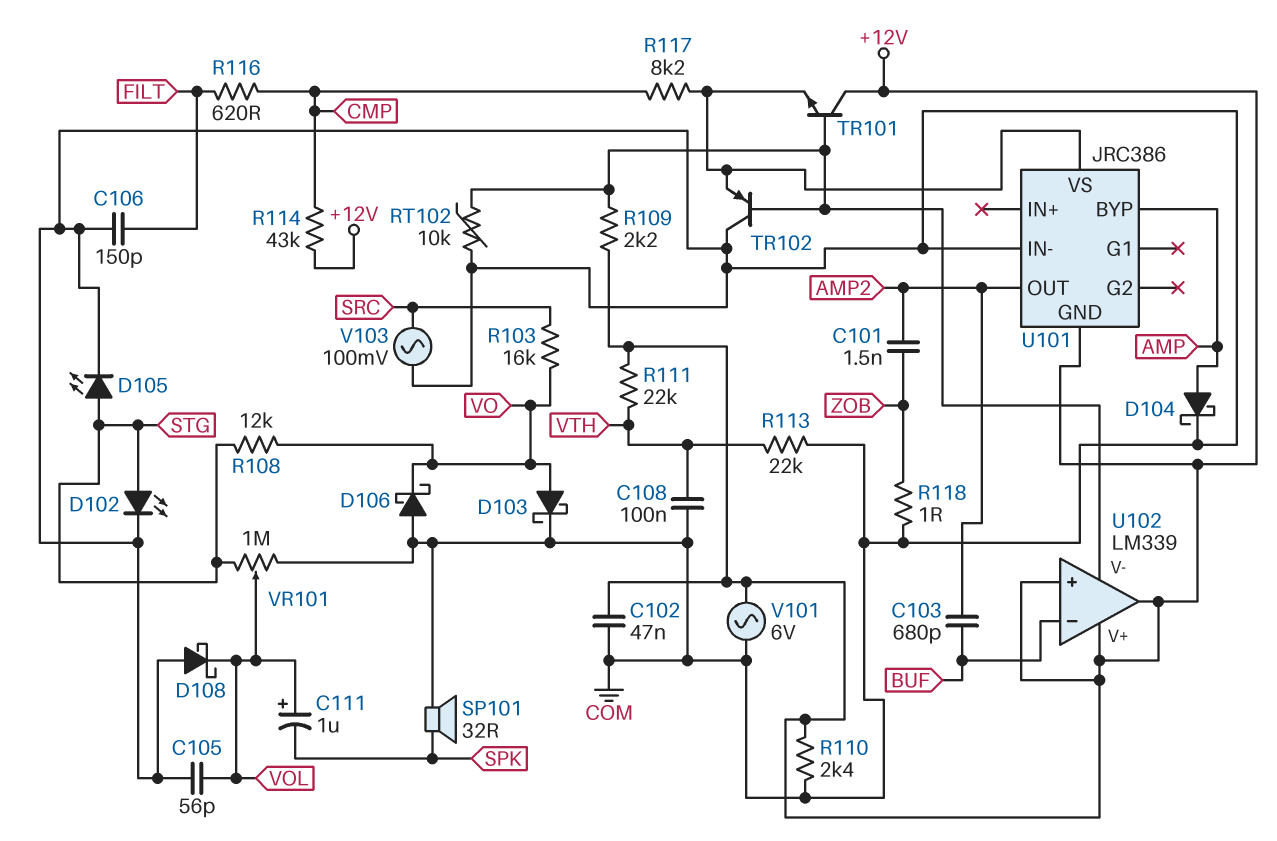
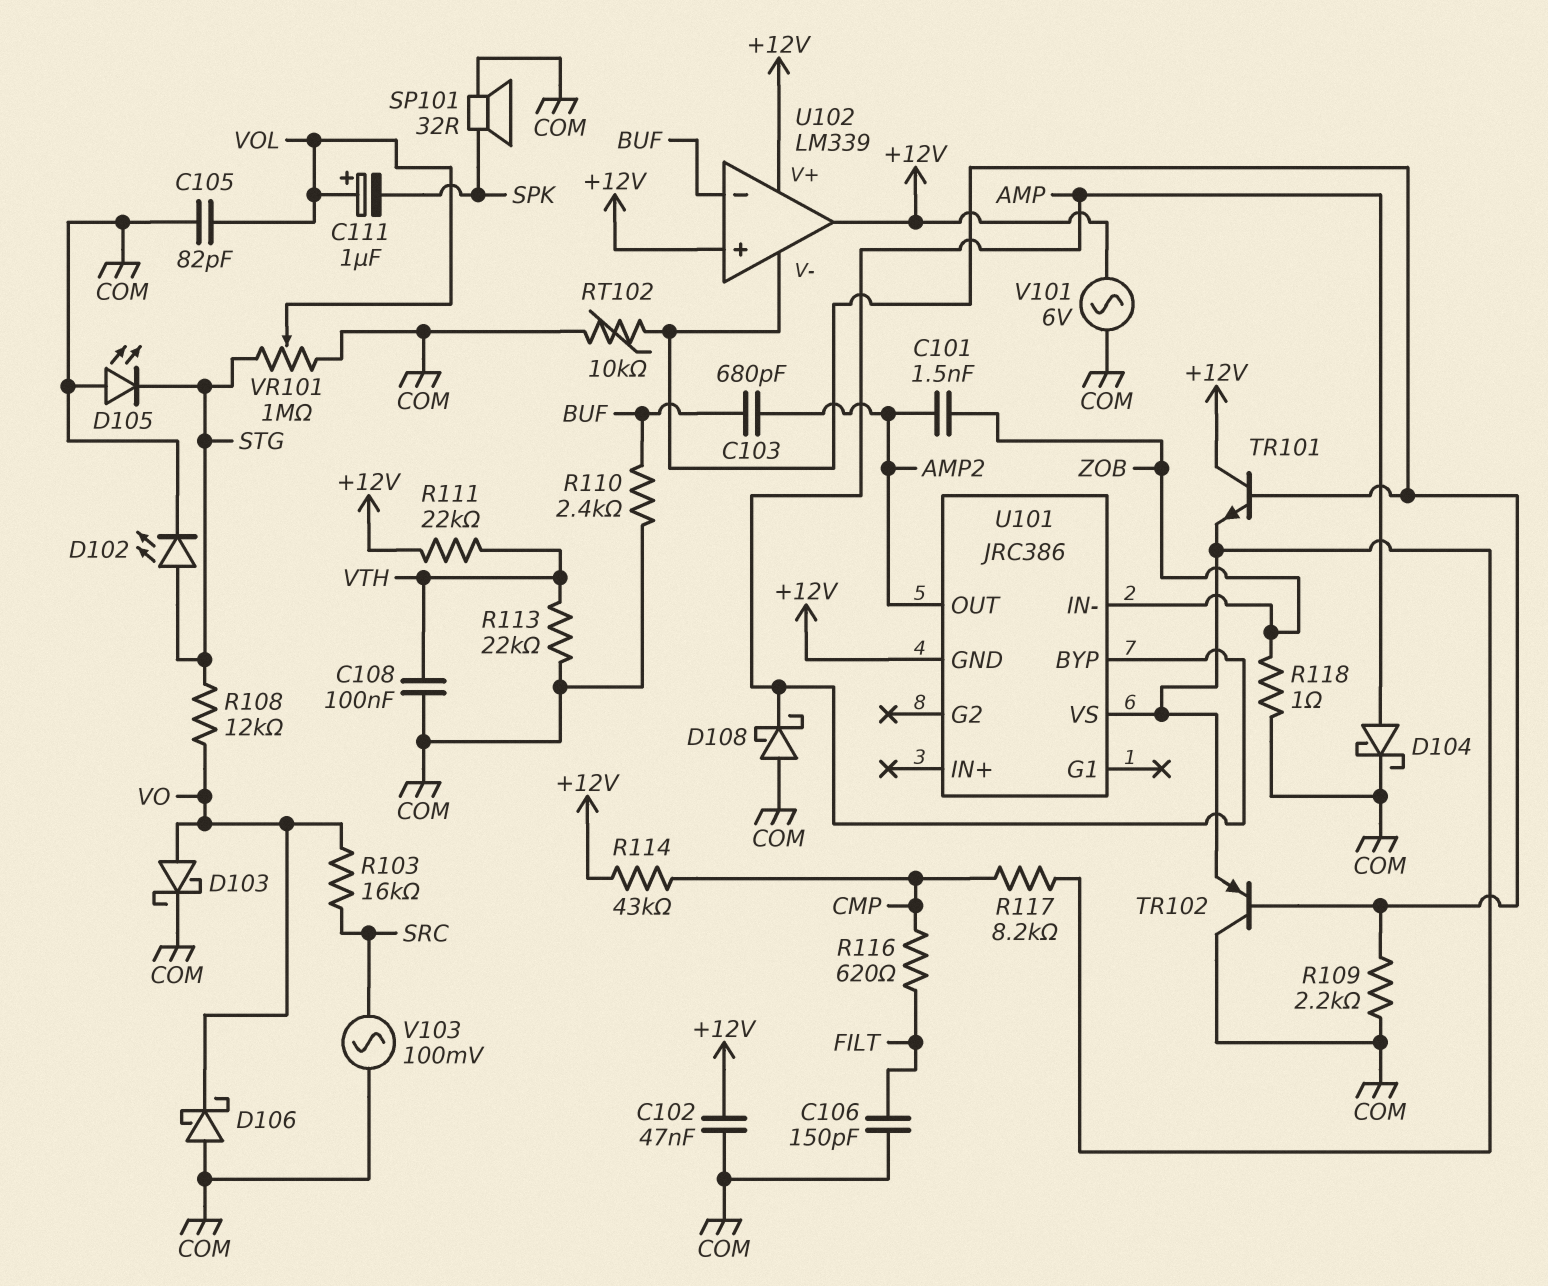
C105: 56pF (COM, VOL) -> 82pF (COM, VOL)
D105: LED (A STG, K COM) -> LED (A COM, K STG)
D108: schottky (A COM, K VOL) -> schottky (A COM, K AMP)
R109: 2.2k (+12V, U102/V-) -> 2.2k (COM, U102/V-)
R110: 2.4k (+12V, COM) -> 2.4k (BUF, COM)
U101 pin IN-: COM -> ZOB

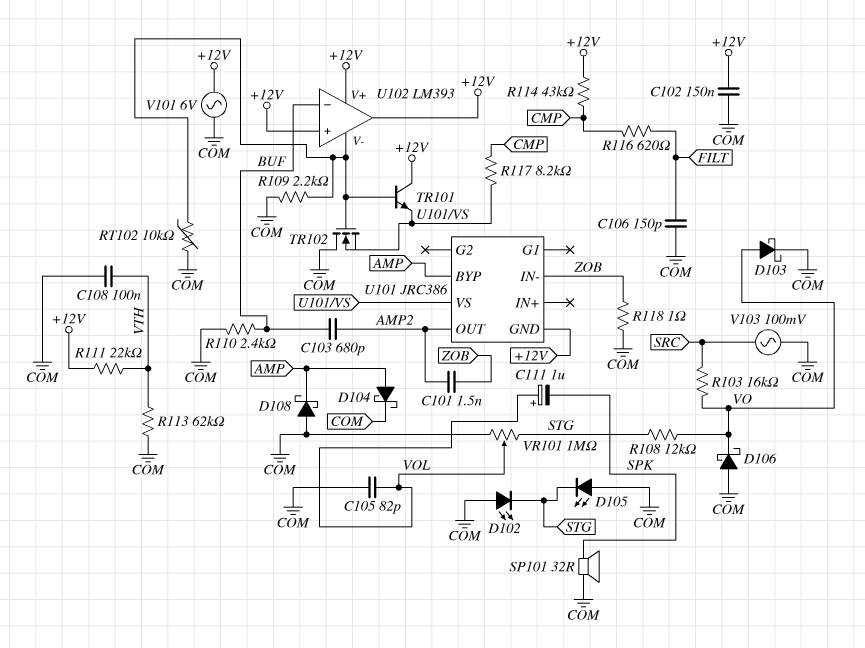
C102: 47nF (+12V, COM) -> 150nF (+12V, COM)
D102: LED (A STG, K COM) -> LED (A COM, K STG)
R113: 22k (COM, VTH) -> 62k (COM, VTH)
TR102: PNP (B U102/V-, C COM, E U101/VS) -> NMOS (G U102/V-, D COM, S U101/VS)
U102: LM339 -> LM393

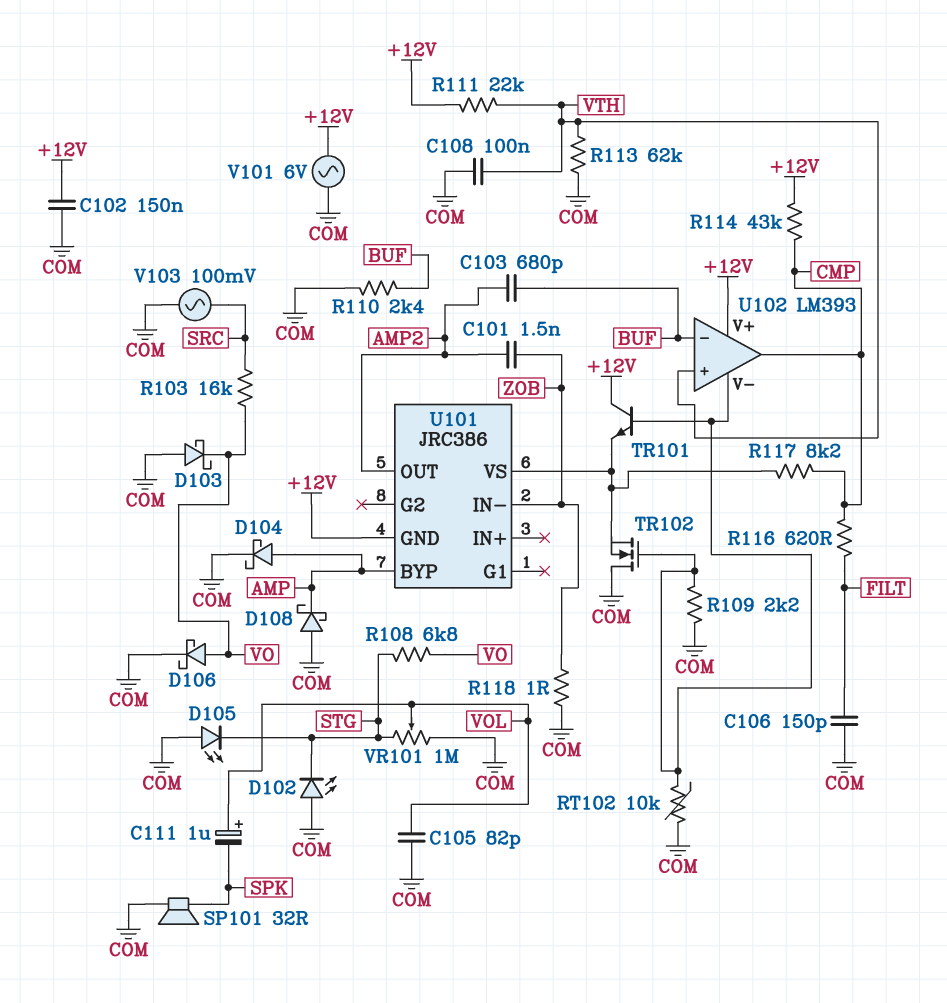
D103: schottky (A VO, K COM) -> schottky (A COM, K VO)
D106: schottky (A COM, K VO) -> schottky (A VO, K COM)
R108: 12k (STG, VO) -> 6.8k (STG, VO)
U102 pin in+: +12V -> VTH
U102 pin out: +12V -> CMP

